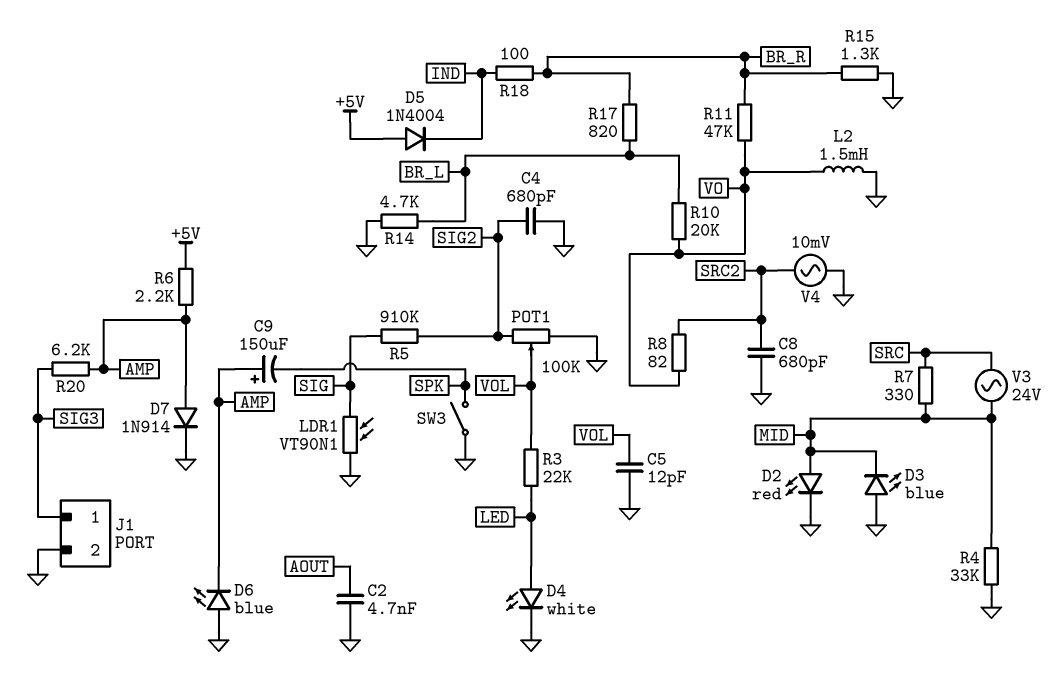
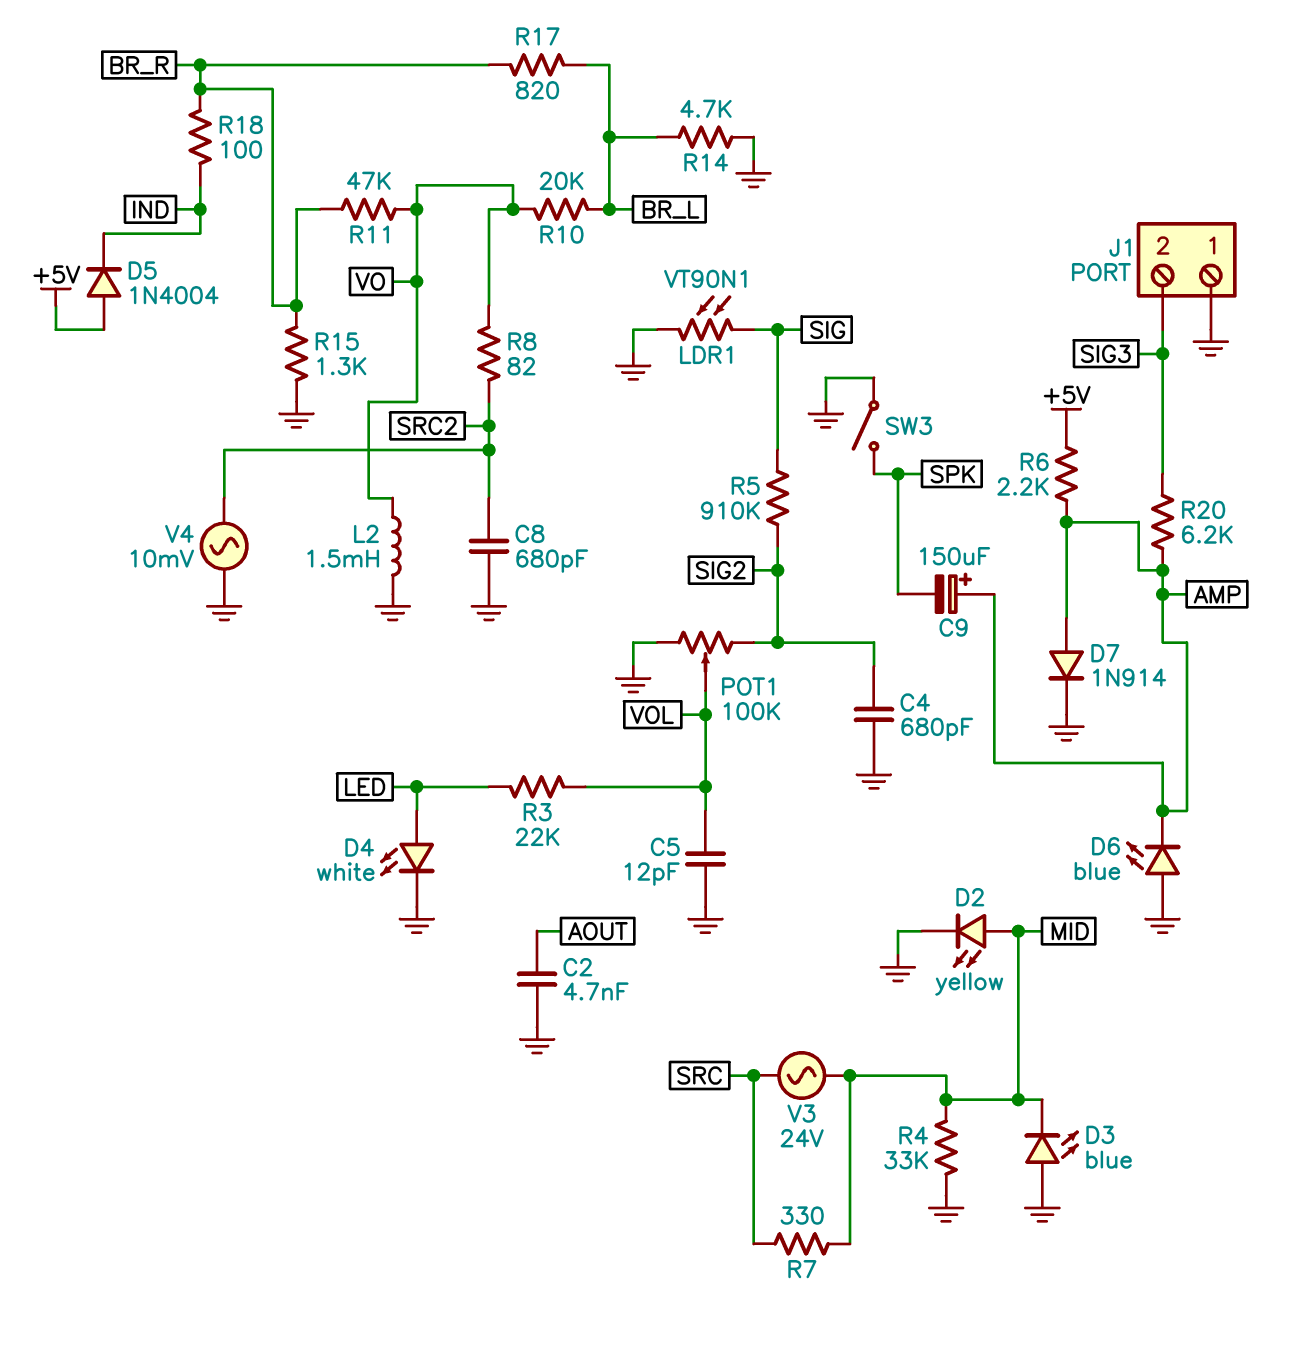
D2: LED red (A MID, K GND) -> LED yellow (A MID, K GND)
J1 pin 1: SIG3 -> GND
J1 pin 2: GND -> SIG3

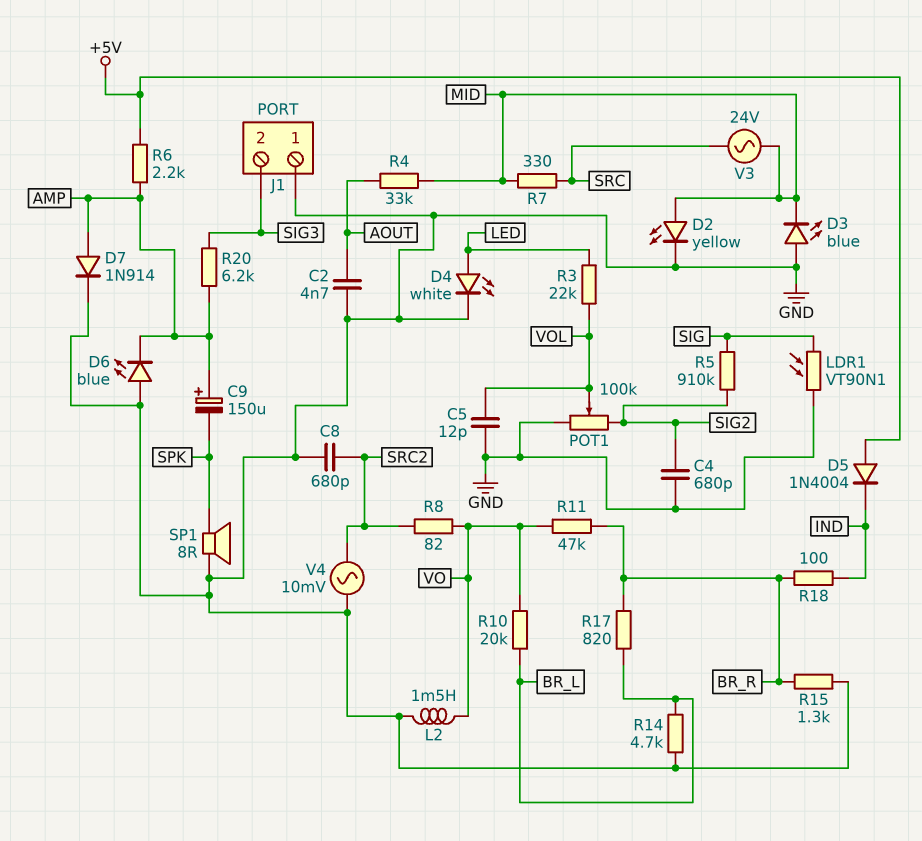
R4: 33k (GND, MID) -> 33k (AOUT, MID)
SP1: none -> speaker 8R (GND, SPK)
SW3: switch (GND, SPK) -> none

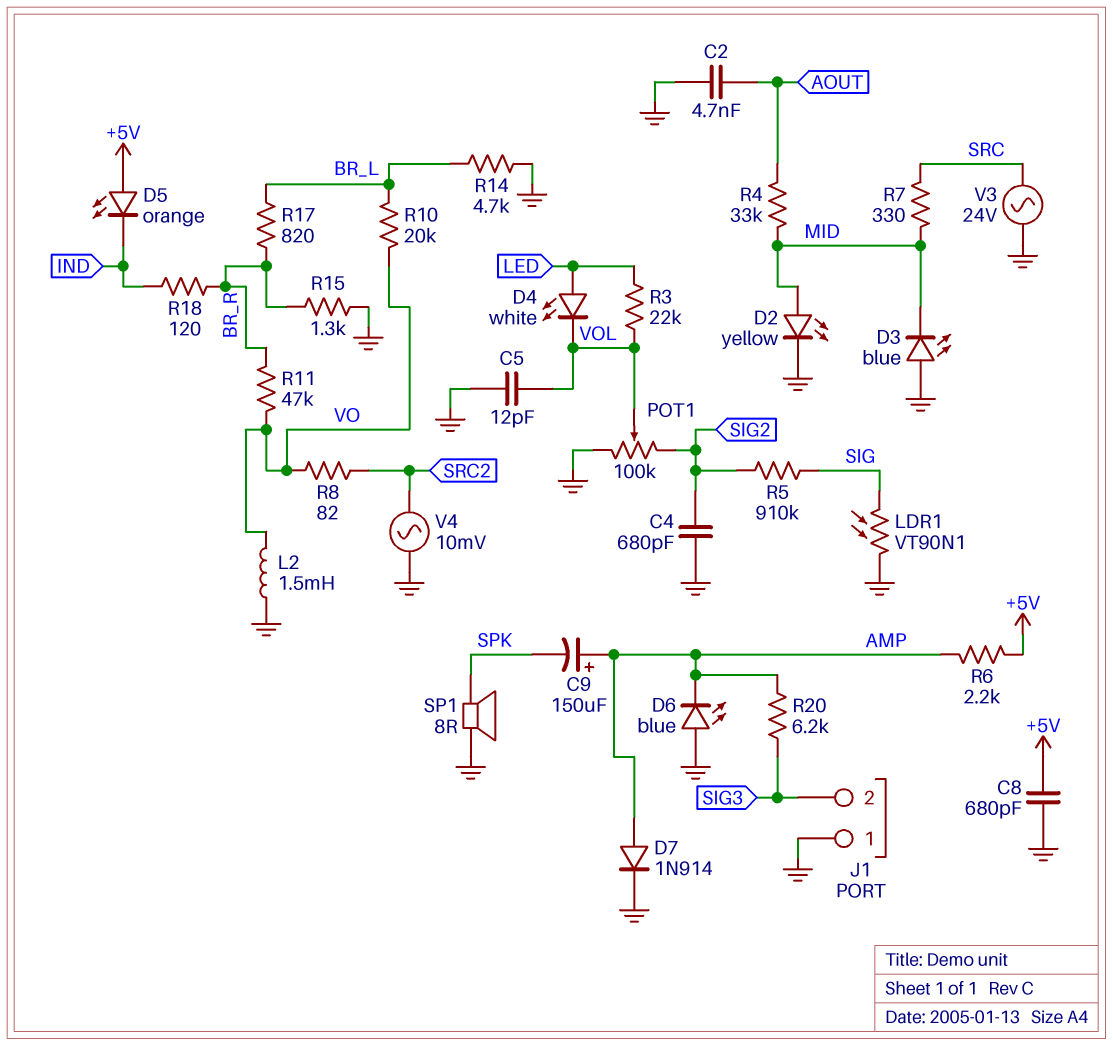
C8: 680pF (GND, SRC2) -> 680pF (+5V, GND)
D4: LED white (A LED, K GND) -> LED white (A LED, K VOL)
D5: diode 1N4004 (A +5V, K IND) -> LED orange (A +5V, K IND)
R18: 100 (BR_R, IND) -> 120 (BR_R, IND)
V3: AC 24V (MID, SRC) -> AC 24V (GND, SRC)

